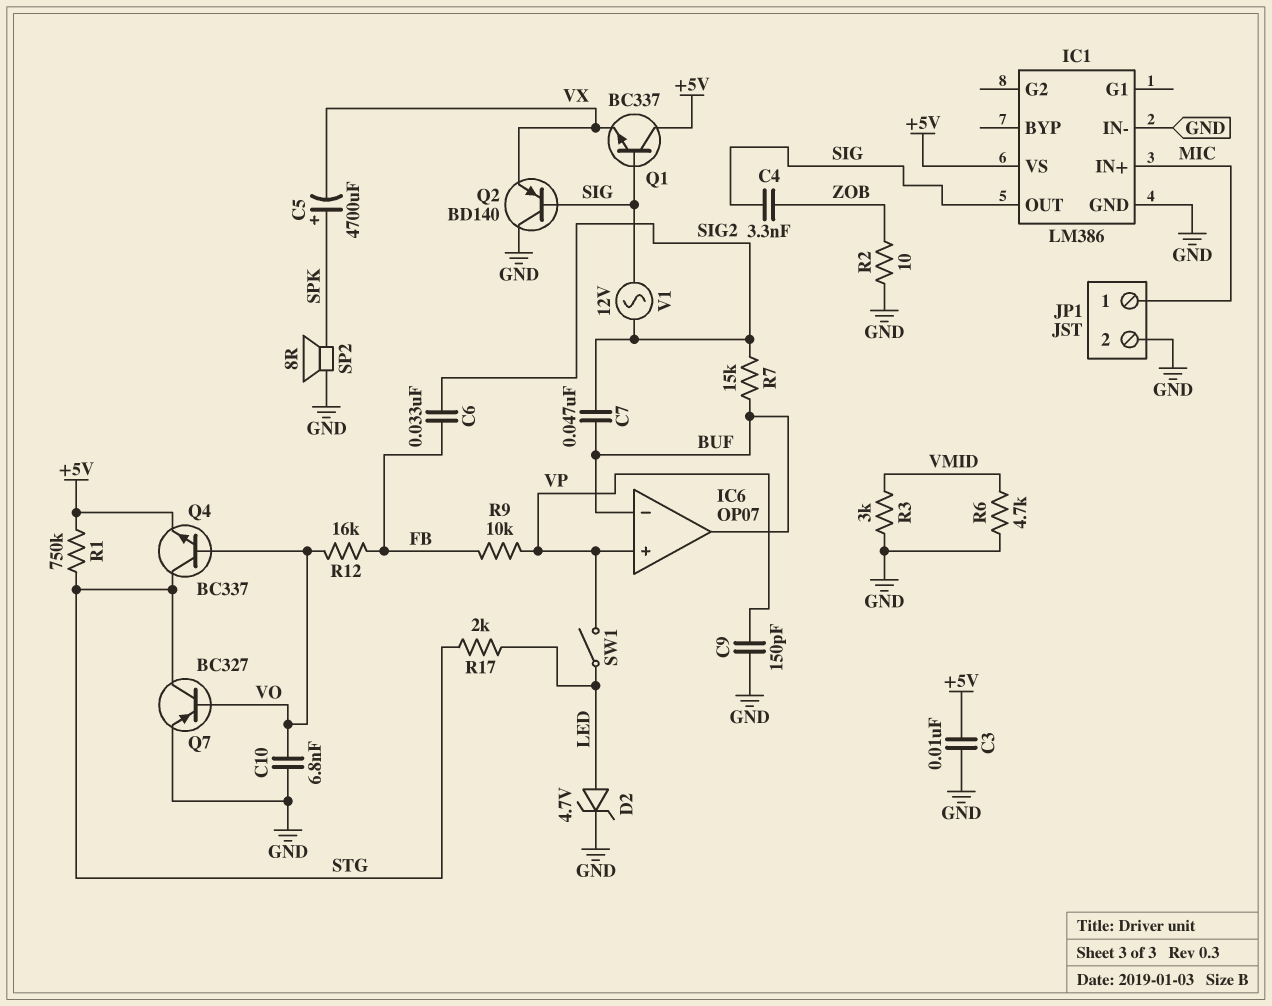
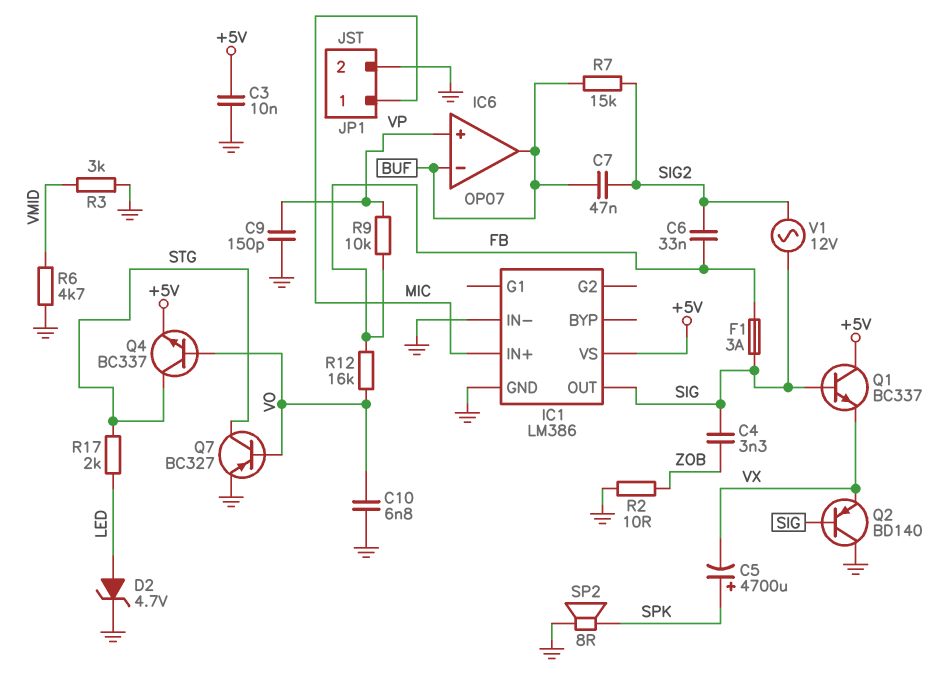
F1: none -> 3A (FB, SIG)
R1: 750k (+5V, STG) -> none
SW1: switch (LED, VP) -> none

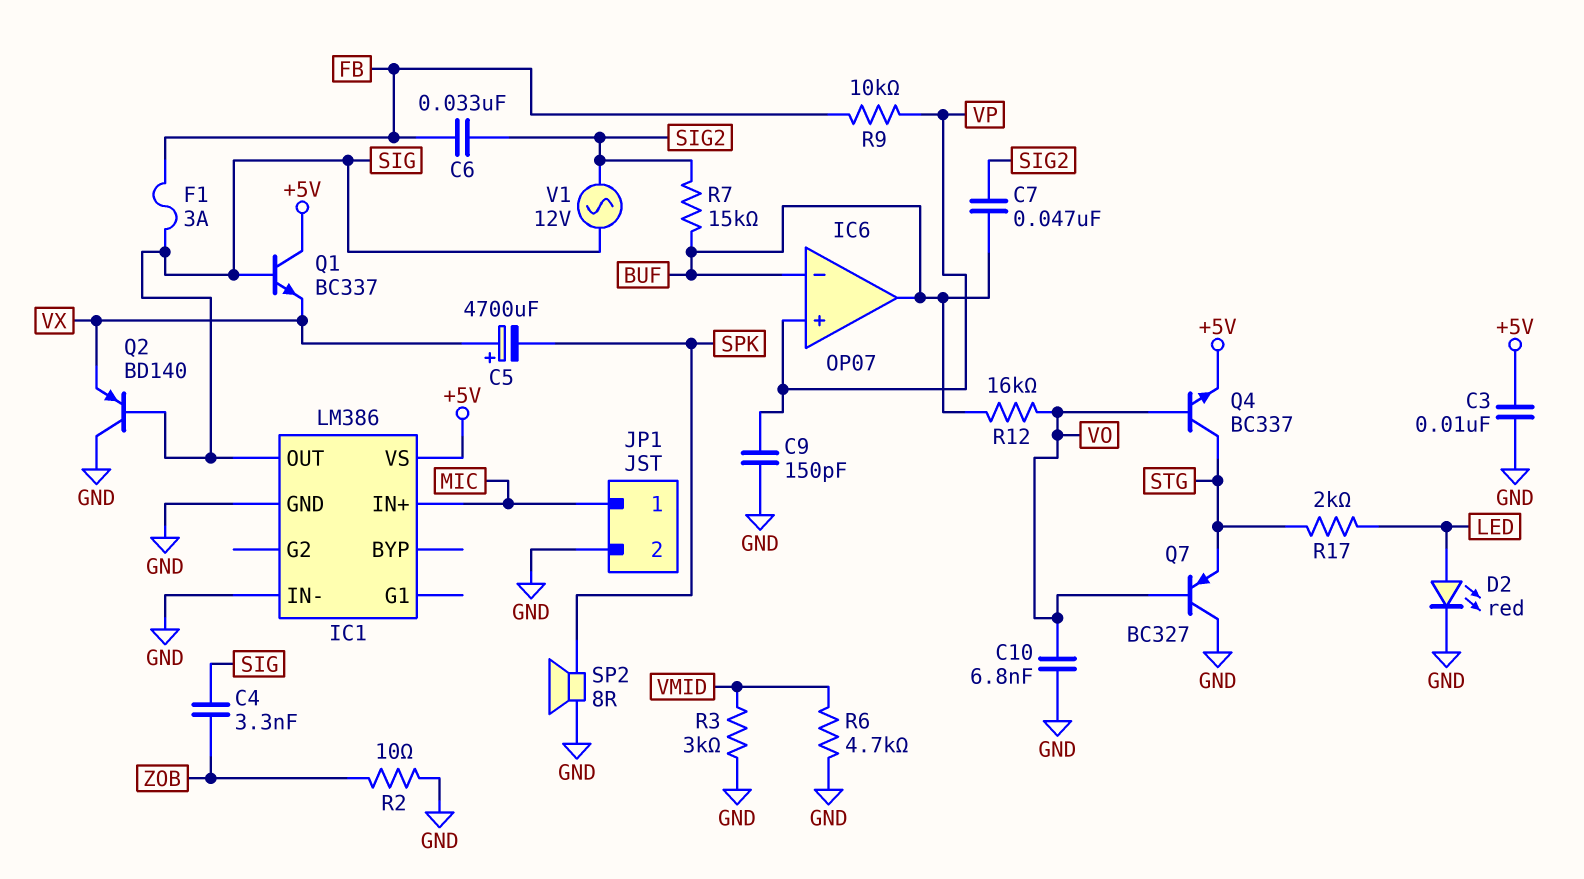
C5: 4700uF (plus SPK, minus VX) -> 4700uF (plus VX, minus SPK)
D2: zener 4.7V (A LED, K GND) -> LED red (A LED, K GND)
Q7: PNP BC327 (B VO, C STG, E GND) -> PNP BC327 (B VO, C GND, E STG)
R12: 16k (FB, VO) -> 16k (BUF, VO)

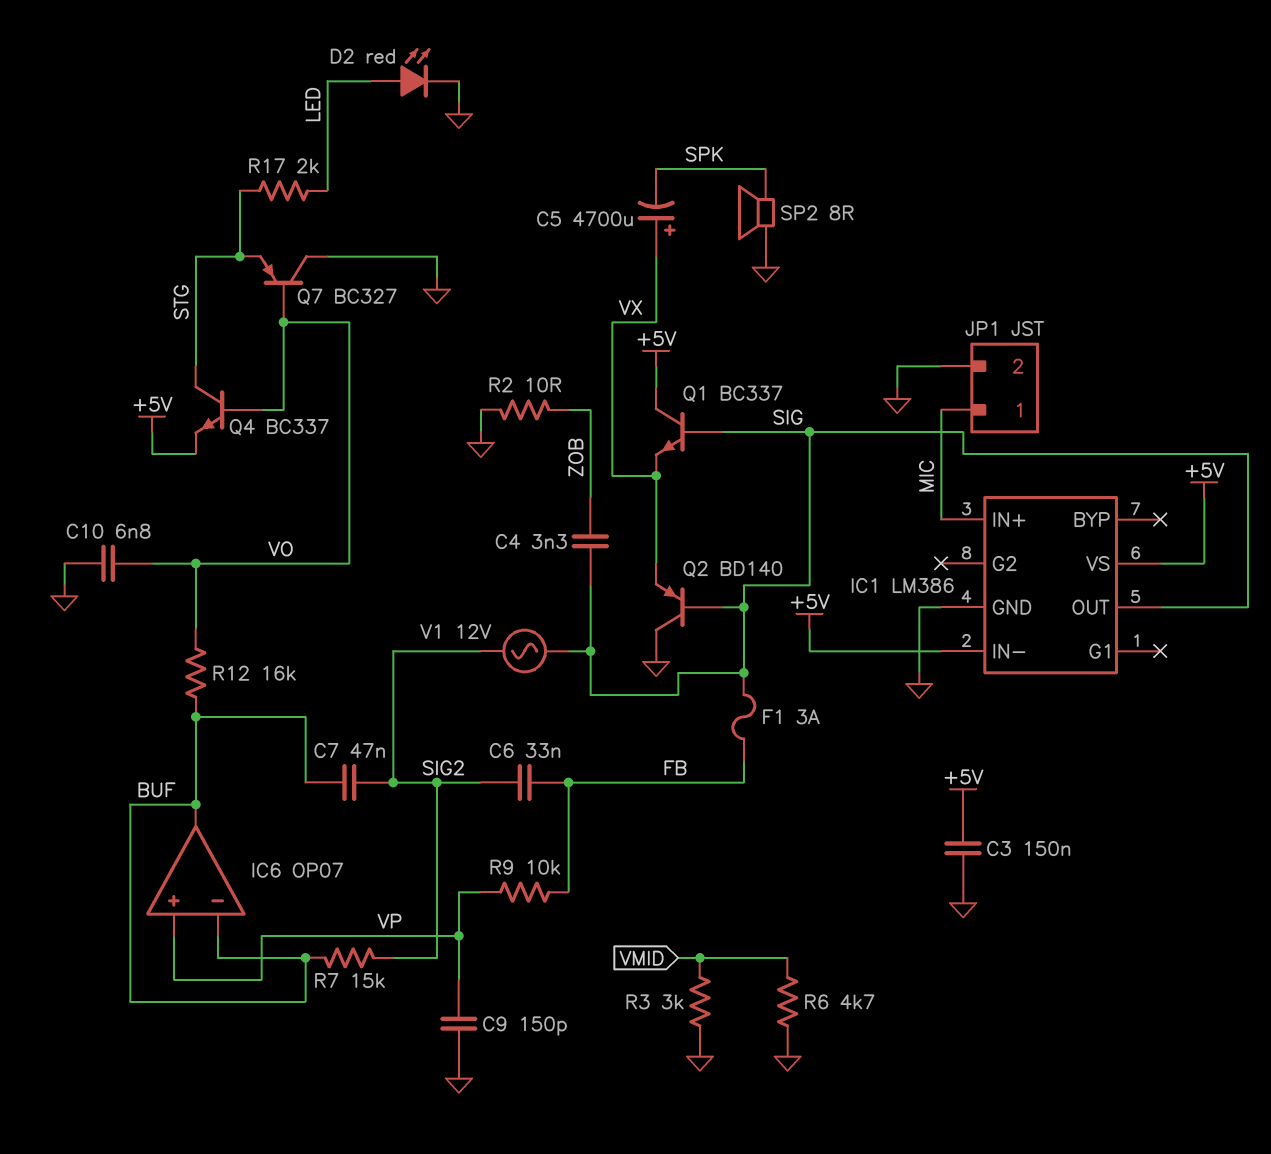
C3: 10nF (+5V, GND) -> 150nF (+5V, GND)
IC1 pin IN-: GND -> +5V

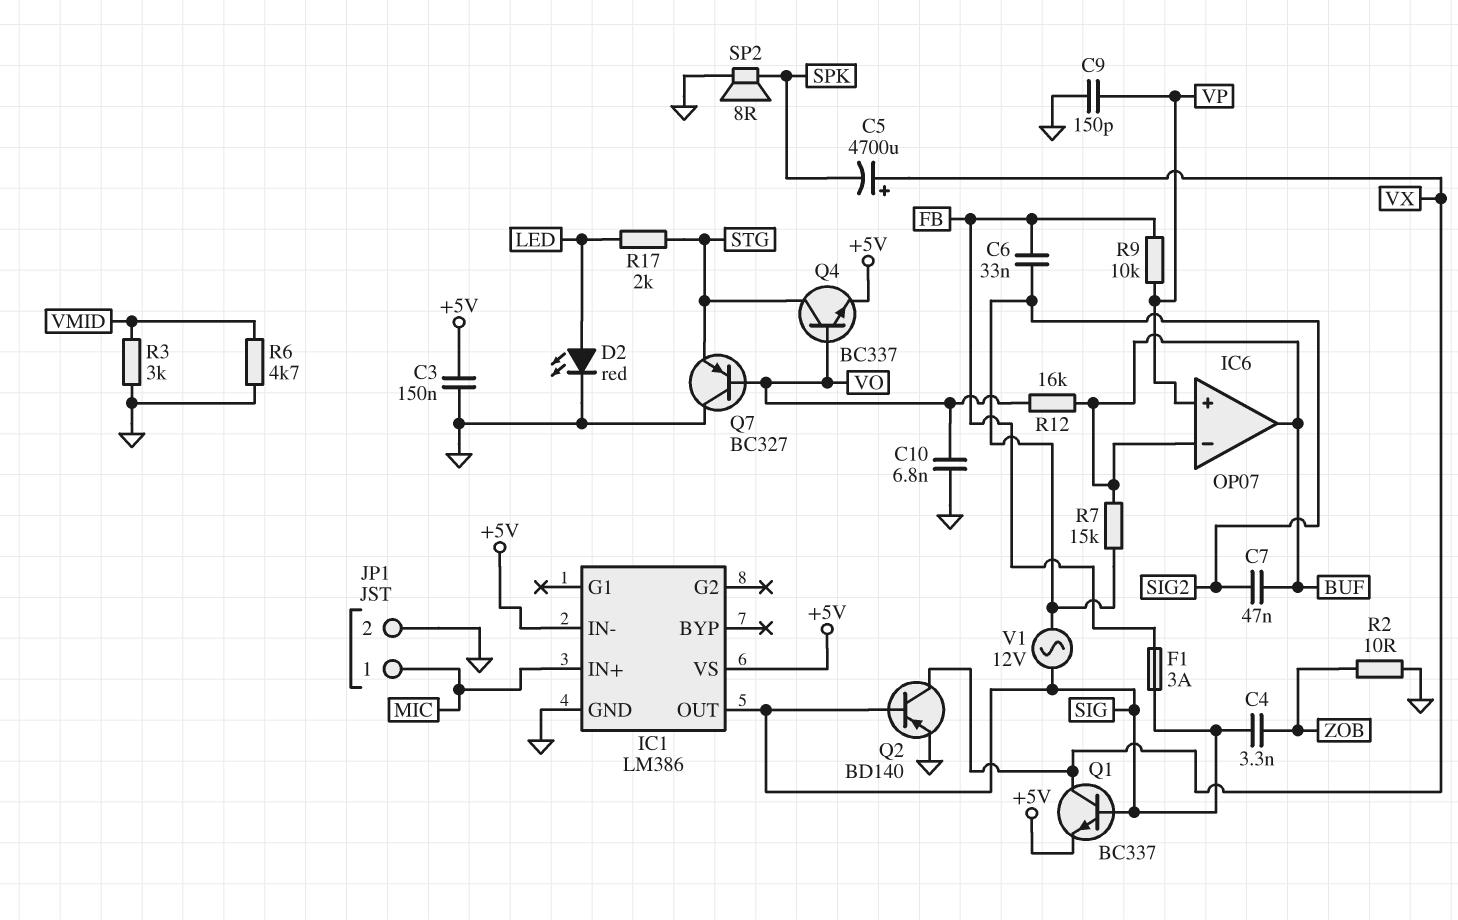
Q1: NPN BC337 (B SIG, C +5V, E VX) -> NPN BC337 (B SIG, C VX, E +5V)
Q2: PNP BD140 (B SIG, C GND, E VX) -> PNP BD140 (B SIG, C VX, E GND)

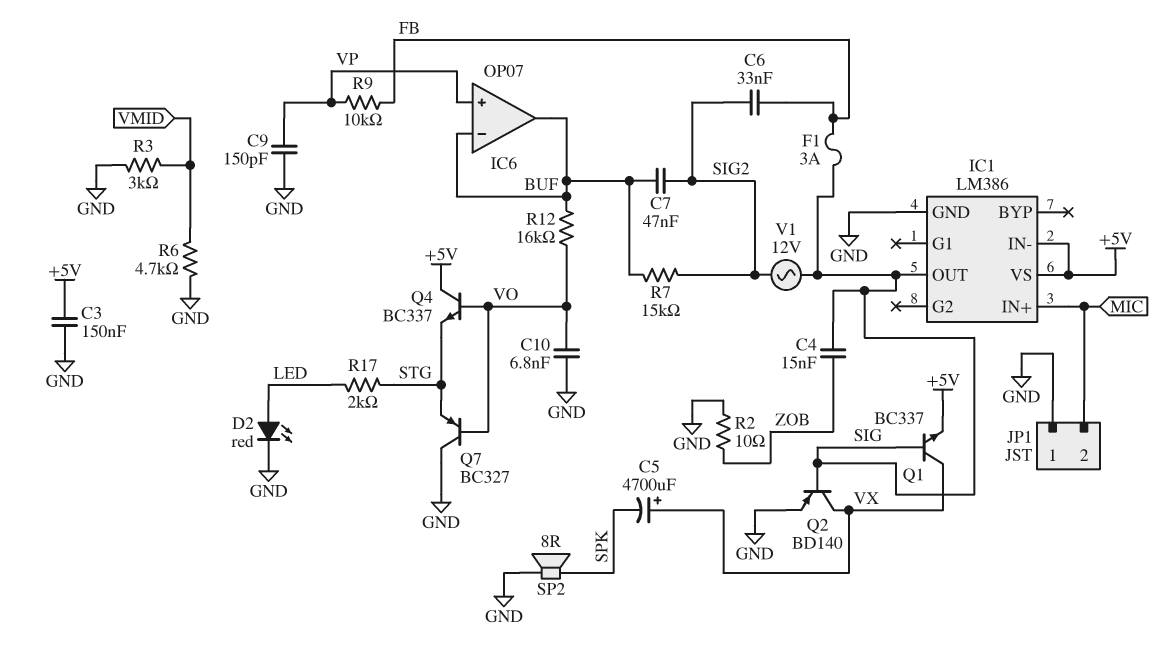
C4: 3.3nF (SIG, ZOB) -> 15nF (SIG, ZOB)
JP1 pin 1: MIC -> GND
JP1 pin 2: GND -> MIC
Q4: NPN BC337 (B VO, C STG, E +5V) -> NPN BC337 (B VO, C +5V, E STG)

